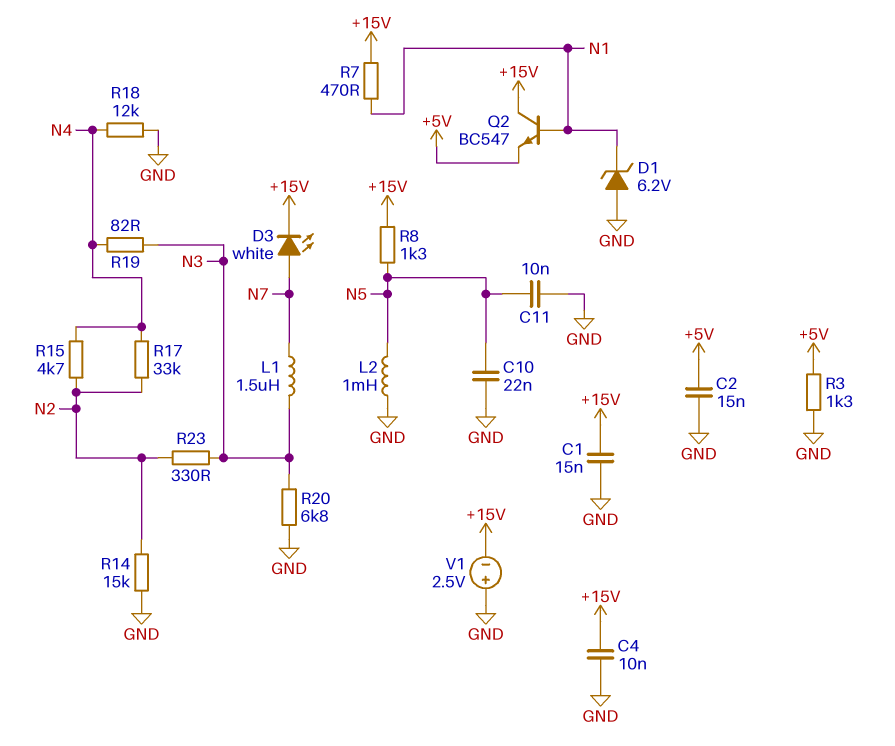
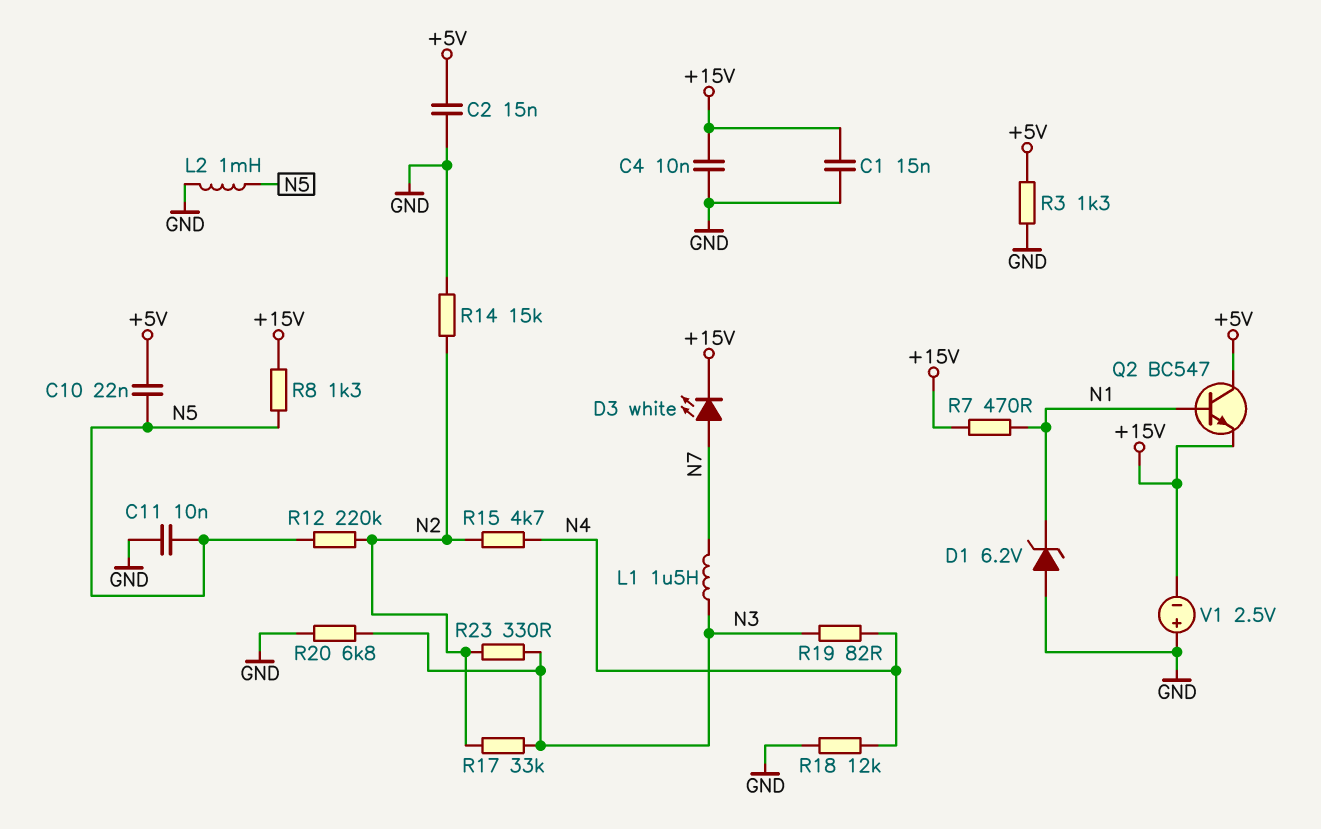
C10: 22nF (GND, N5) -> 22nF (+5V, N5)
Q2: NPN BC547 (B N1, C +15V, E +5V) -> NPN BC547 (B N1, C +5V, E +15V)
R12: none -> 220k (N2, N5)
R17: 33k (N2, N4) -> 33k (N2, N3)

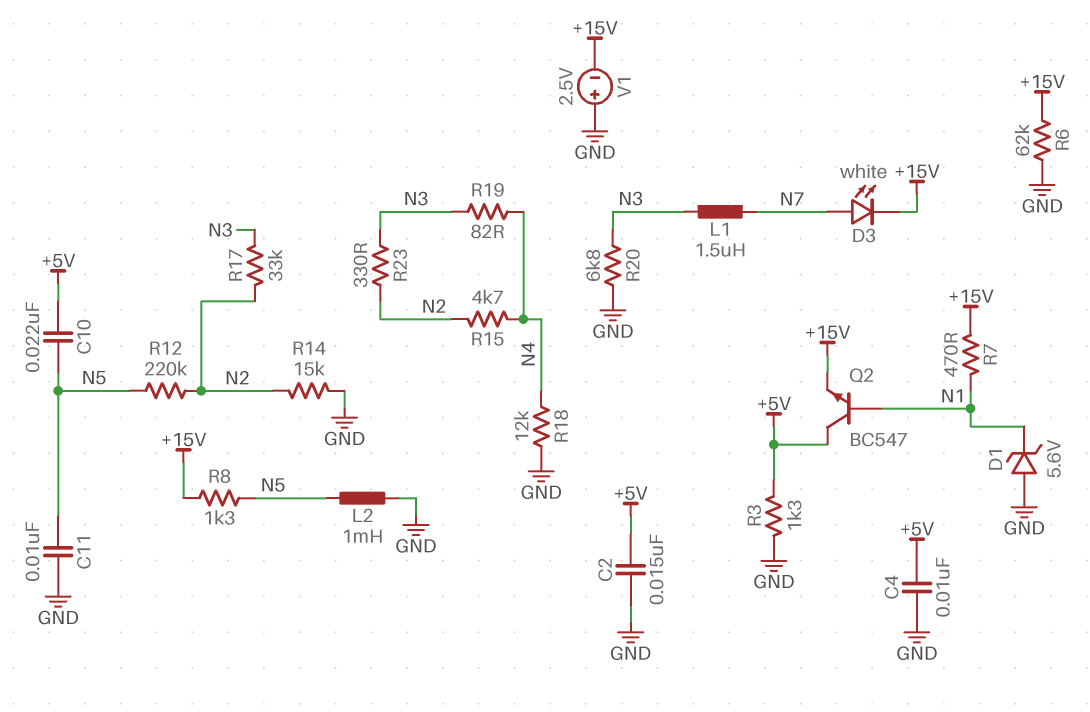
C1: 15nF (+15V, GND) -> none
C4: 10nF (+15V, GND) -> 10nF (+5V, GND)
D1: zener 6.2V (A GND, K N1) -> zener 5.6V (A GND, K N1)
R6: none -> 62k (+15V, GND)

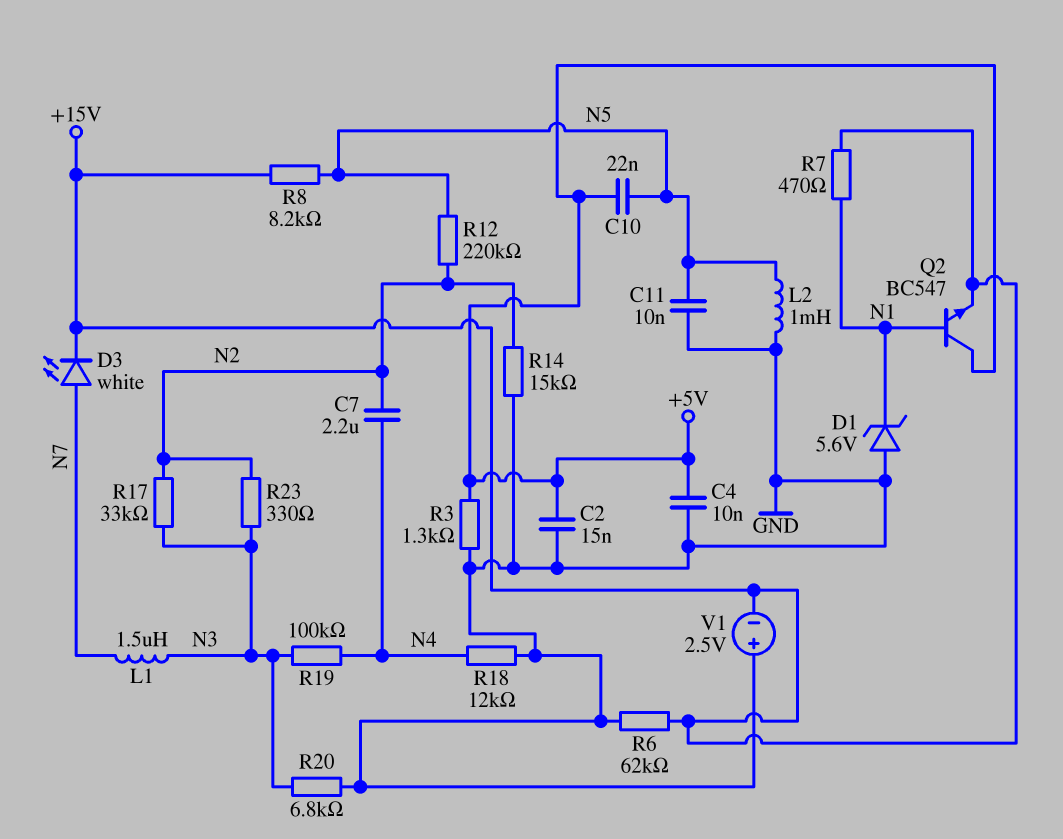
C7: none -> 2.2uF (N2, N4)
R8: 1.3k (+15V, N5) -> 8.2k (+15V, N5)
R15: 4.7k (N2, N4) -> none
R19: 82 (N3, N4) -> 100k (N3, N4)

